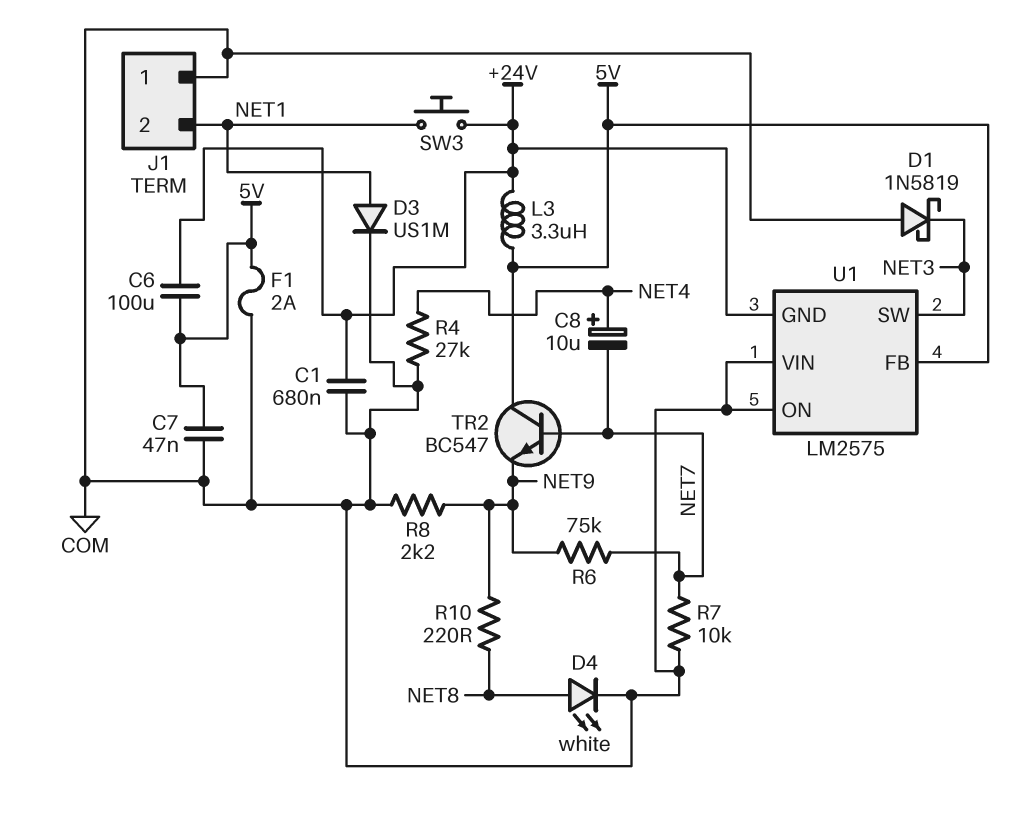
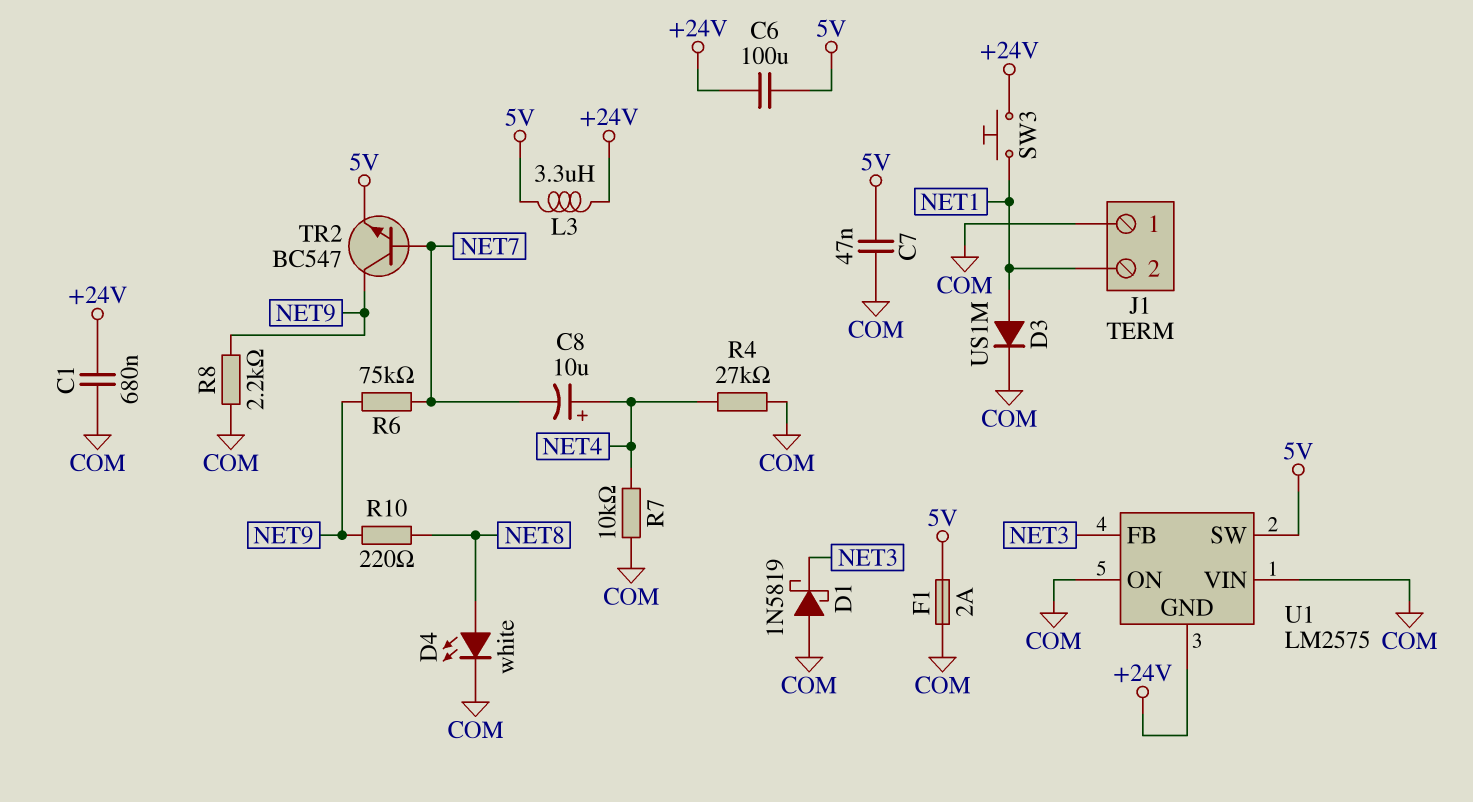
R7: 10k (COM, NET7) -> 10k (COM, NET4)
TR2: NPN BC547 (B NET7, C 5V, E NET9) -> NPN BC547 (B NET7, C NET9, E 5V)
U1 pin FB: 5V -> NET3
U1 pin SW: NET3 -> 5V

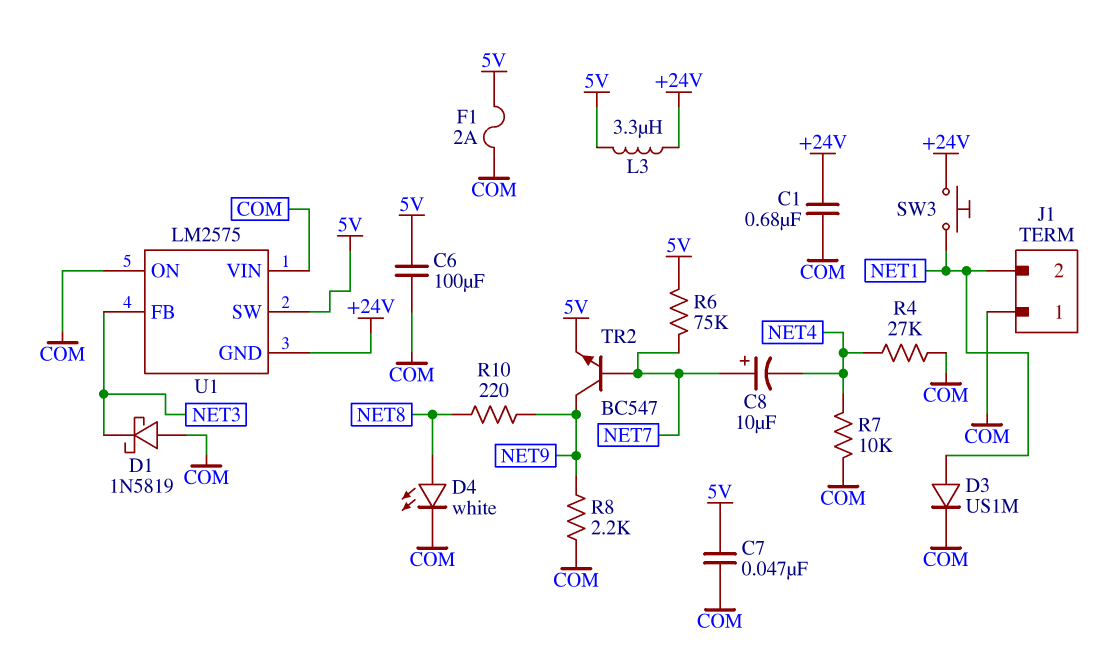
C6: 100uF (+24V, 5V) -> 100uF (5V, COM)
C8: 10uF (plus NET4, minus NET7) -> 10uF (plus NET7, minus NET4)
R6: 75k (NET7, NET9) -> 75k (5V, NET7)

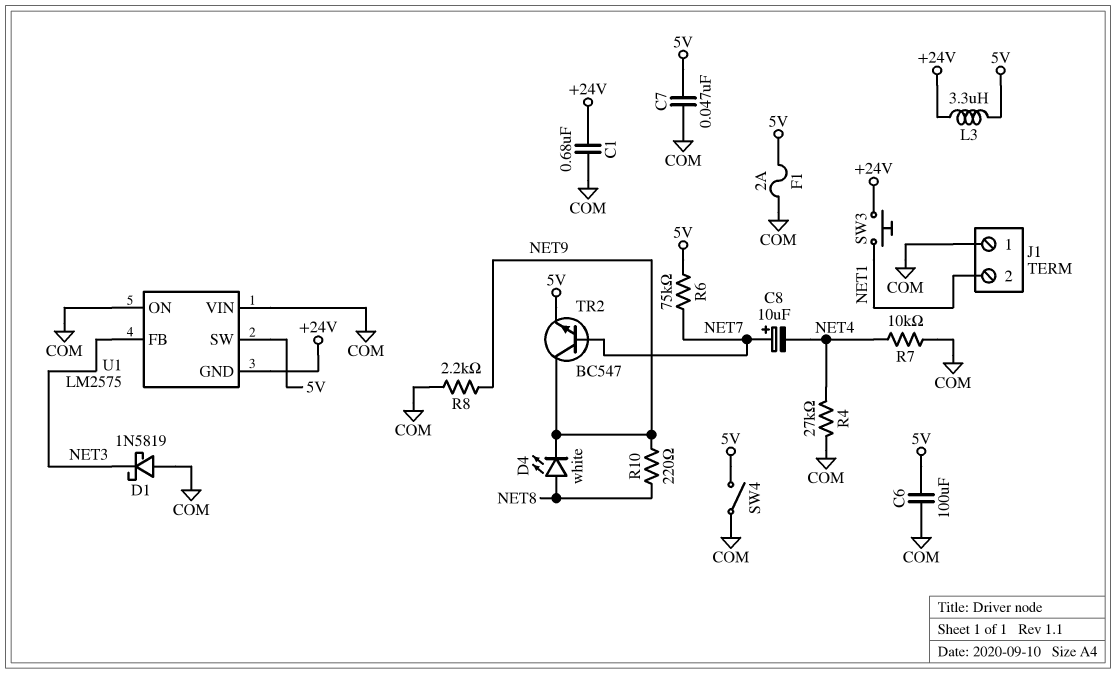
D3: diode US1M (A NET1, K COM) -> none
D4: LED white (A NET8, K COM) -> LED white (A NET8, K NET9)
SW4: none -> switch (5V, COM)

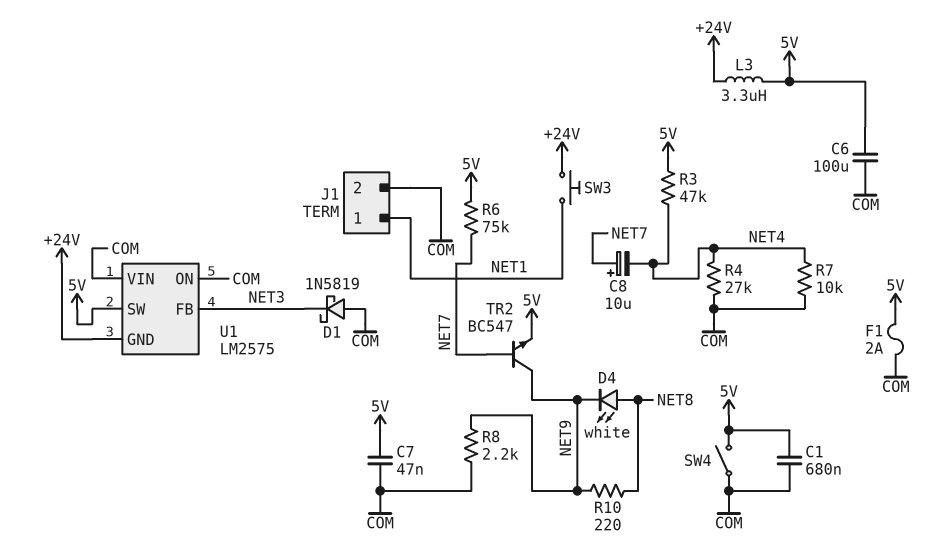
C1: 680nF (+24V, COM) -> 680nF (5V, COM)
J1 pin 1: COM -> NET1
J1 pin 2: NET1 -> COM
R3: none -> 47k (5V, NET4)

